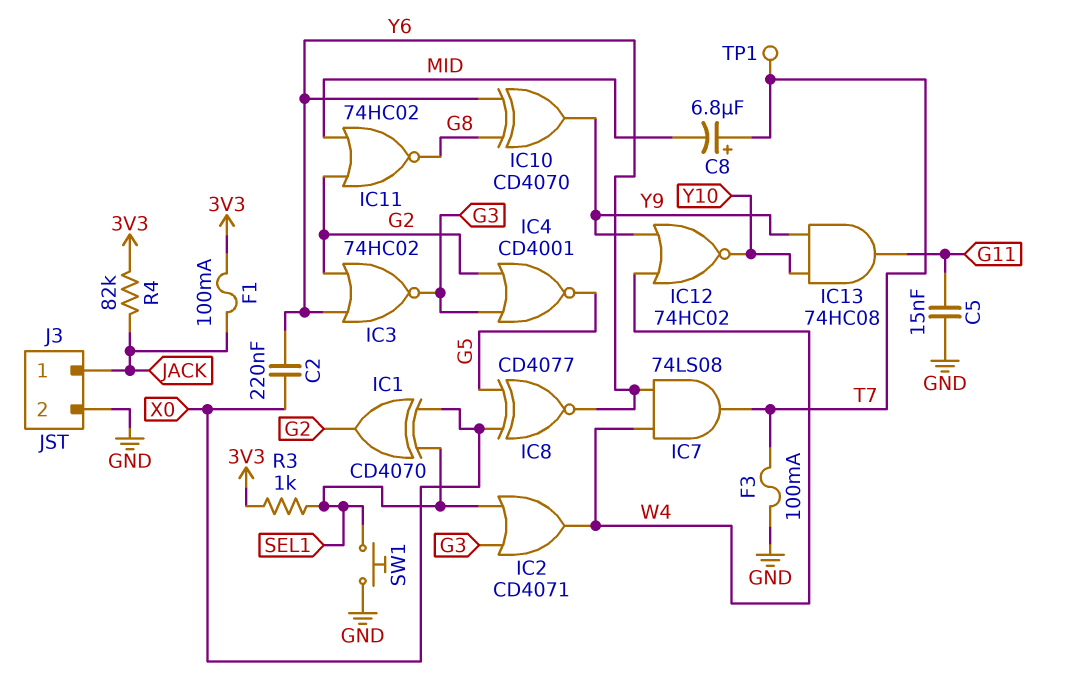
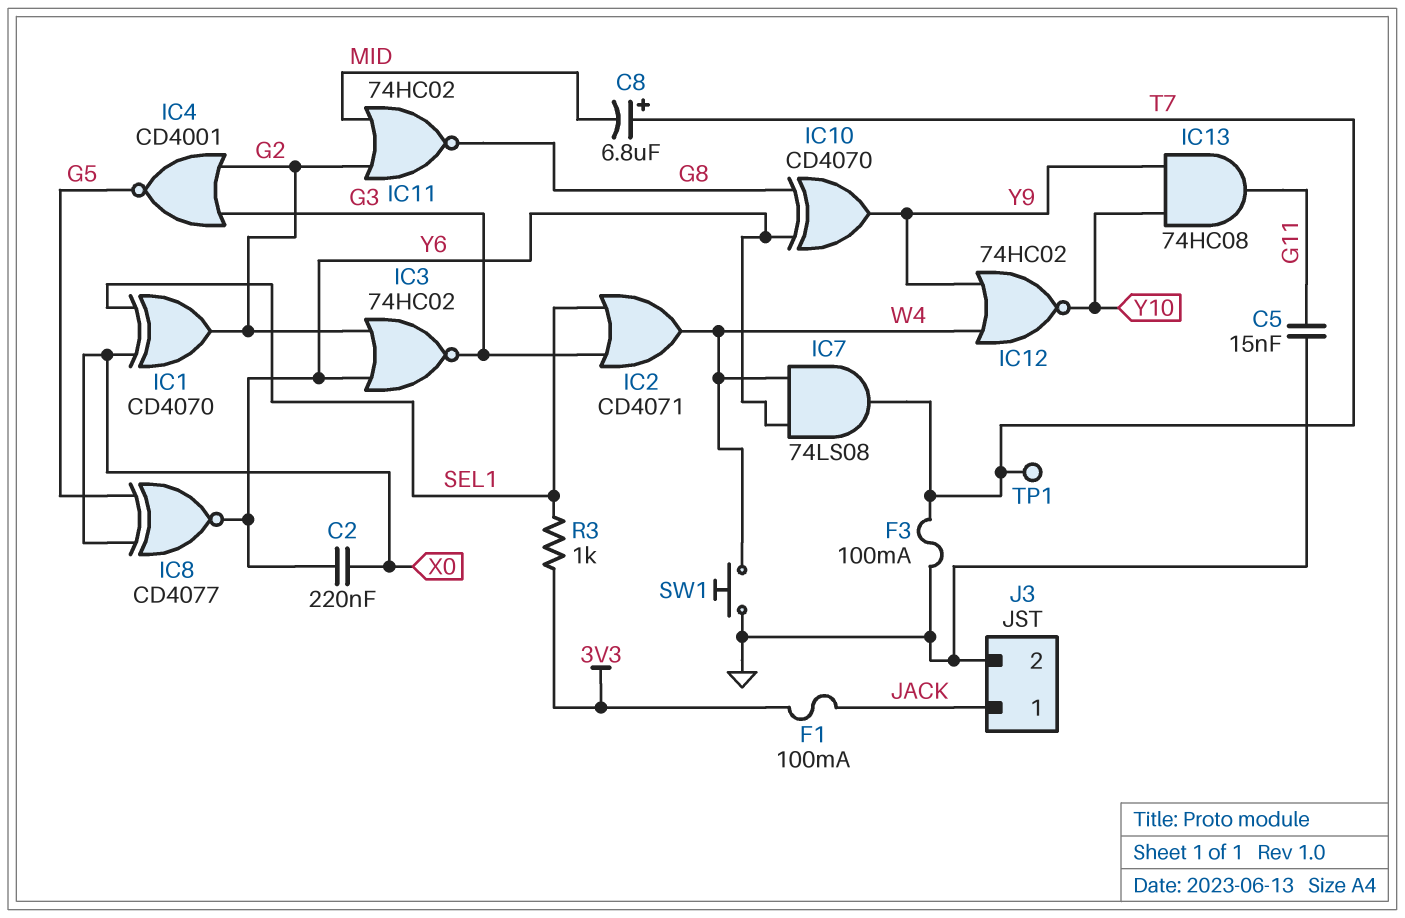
R4: 82k (3V3, JACK) -> none
SW1: button (GND, SEL1) -> button (GND, W4)

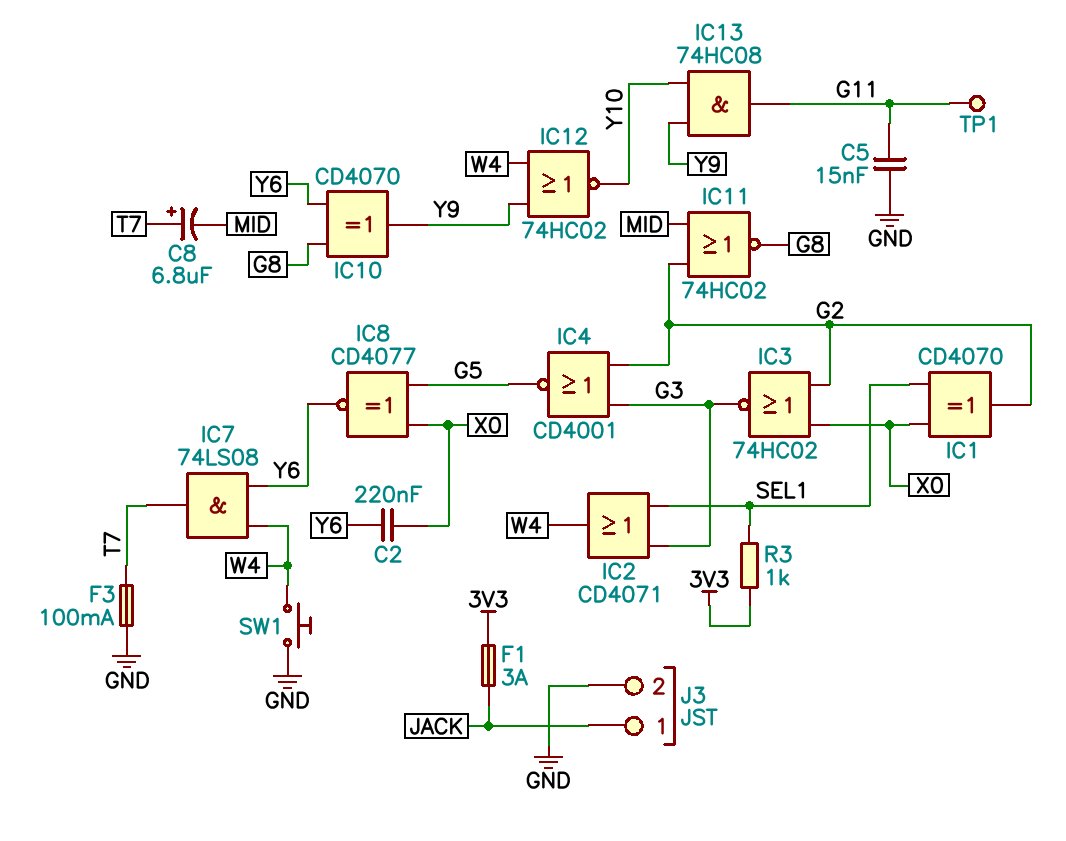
F1: 100mA (3V3, JACK) -> 3A (3V3, JACK)
IC3: NOR 74HC02 (in G2, in Y6, out G3) -> NOR 74HC02 (in G2, in X0, out G3)
TP1: test point (T7) -> test point (G11)

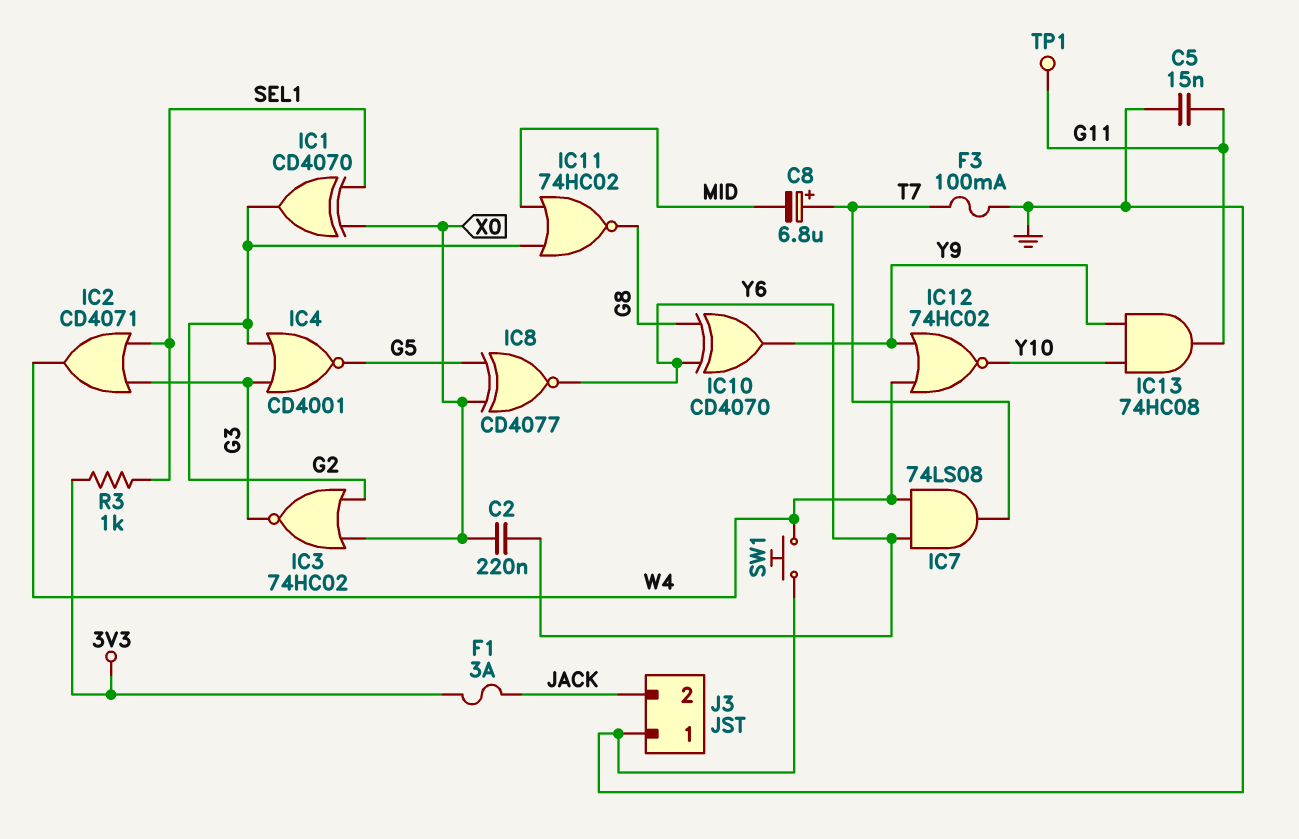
J3 pin 1: JACK -> GND
J3 pin 2: GND -> JACK

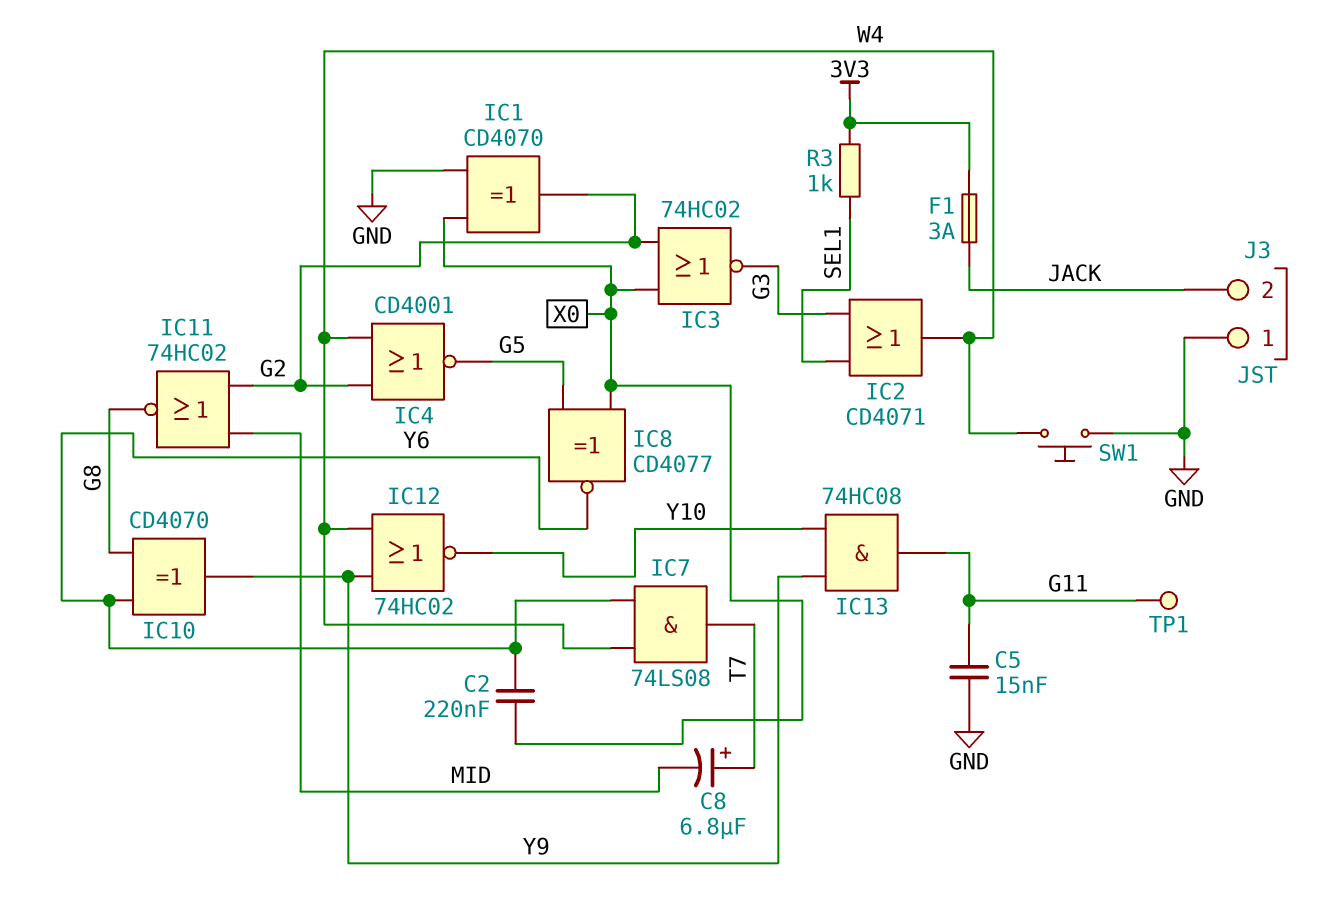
F3: 100mA (GND, T7) -> none
IC1: XOR CD4070 (in SEL1, in X0, out G2) -> XOR CD4070 (in GND, in X0, out G2)
IC4: NOR CD4001 (in G2, in G3, out G5) -> NOR CD4001 (in G2, in W4, out G5)

